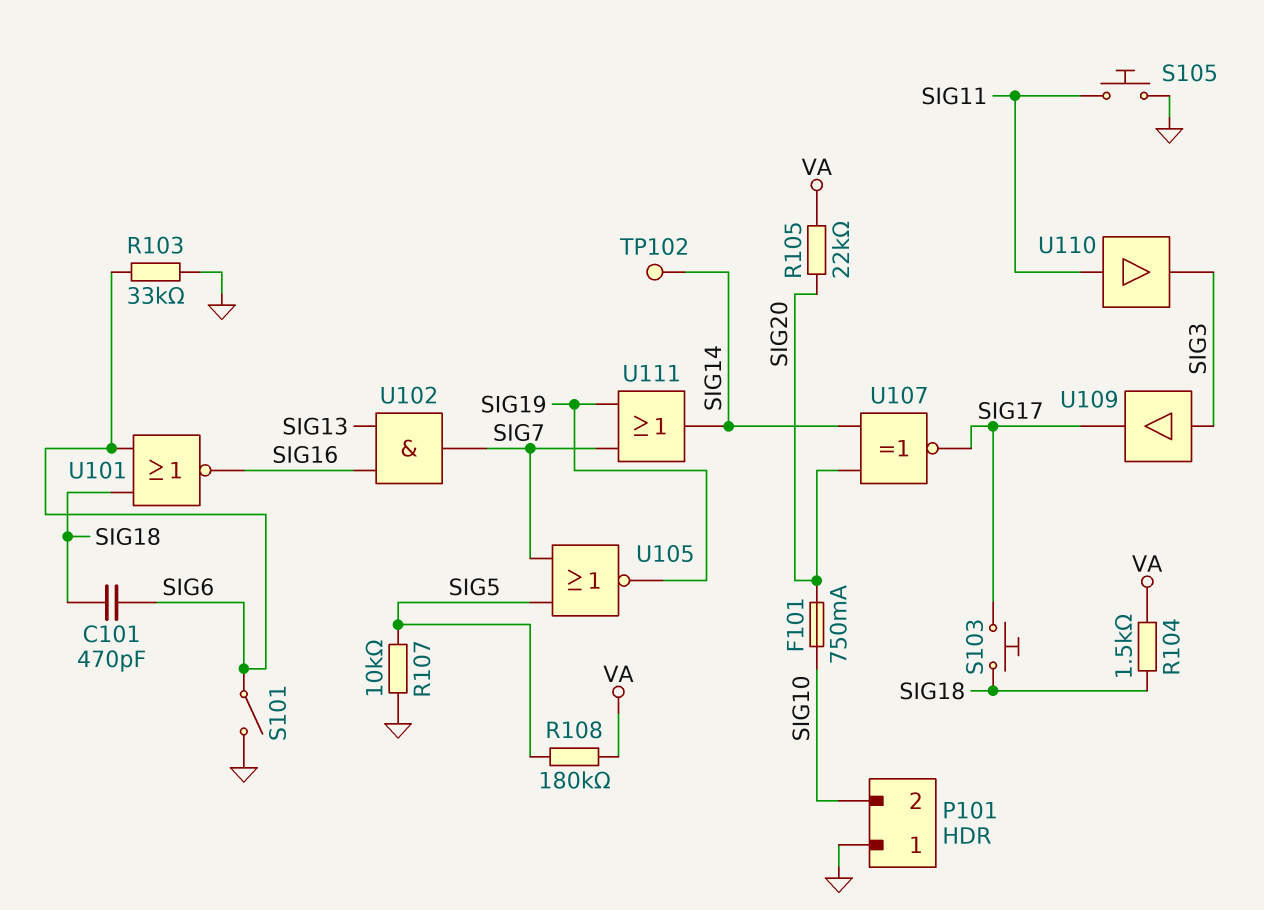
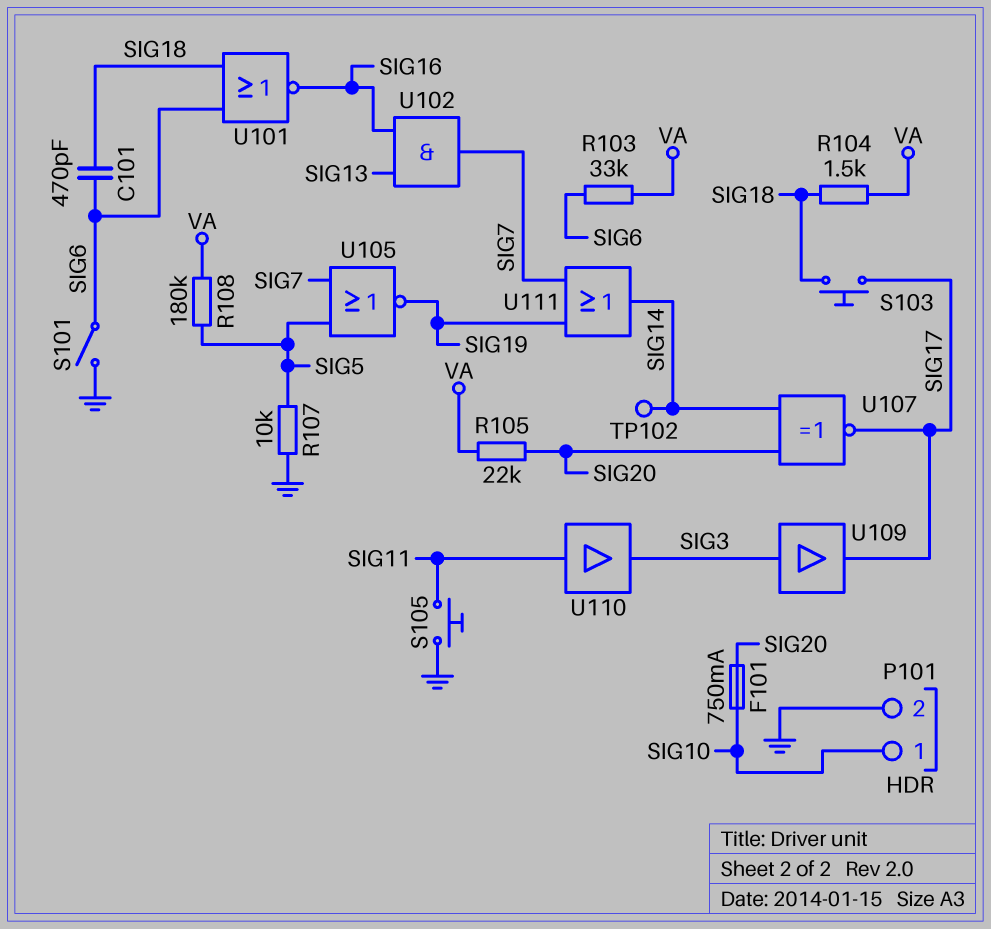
P101 pin 1: GND -> SIG10
P101 pin 2: SIG10 -> GND
R103: 33k (GND, SIG6) -> 33k (SIG6, VA)

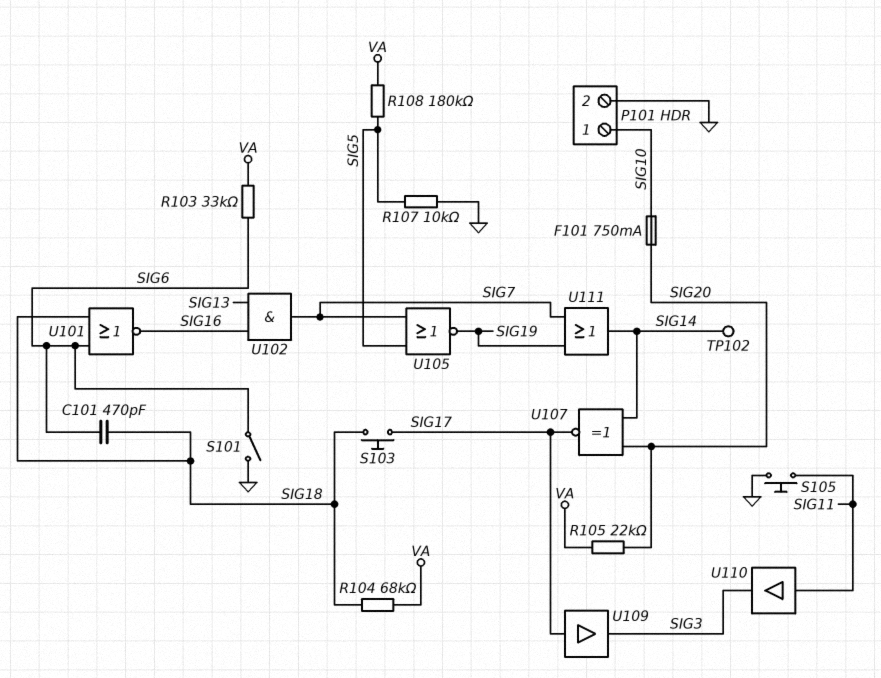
R104: 1.5k (SIG18, VA) -> 68k (SIG18, VA)
U109: buffer (in SIG3, out SIG17) -> buffer (in SIG17, out SIG3)

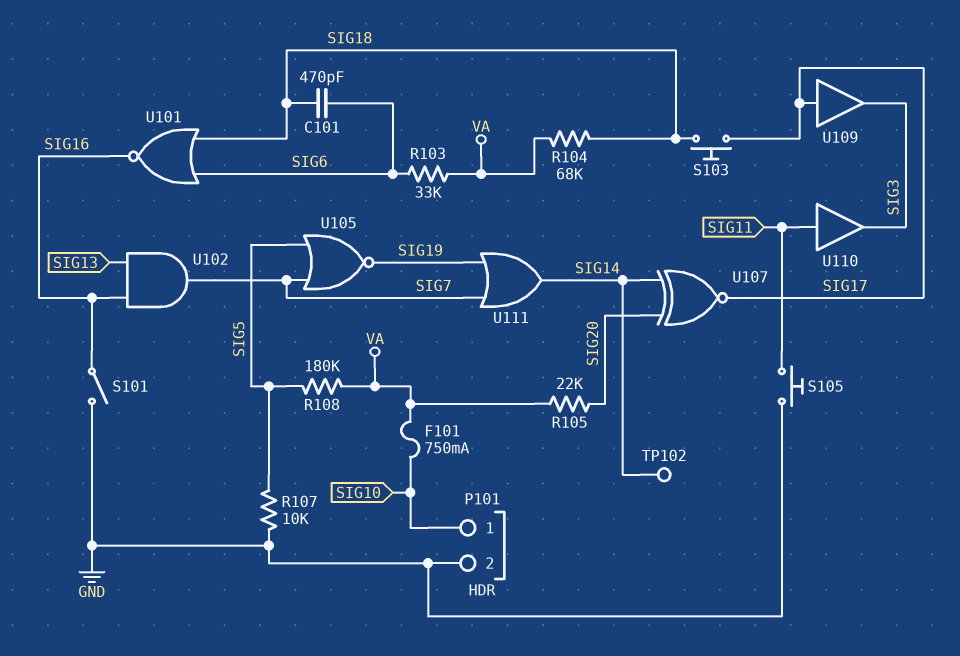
F101: 750mA (SIG10, SIG20) -> 750mA (SIG10, VA)
S101: switch (GND, SIG6) -> switch (GND, SIG16)

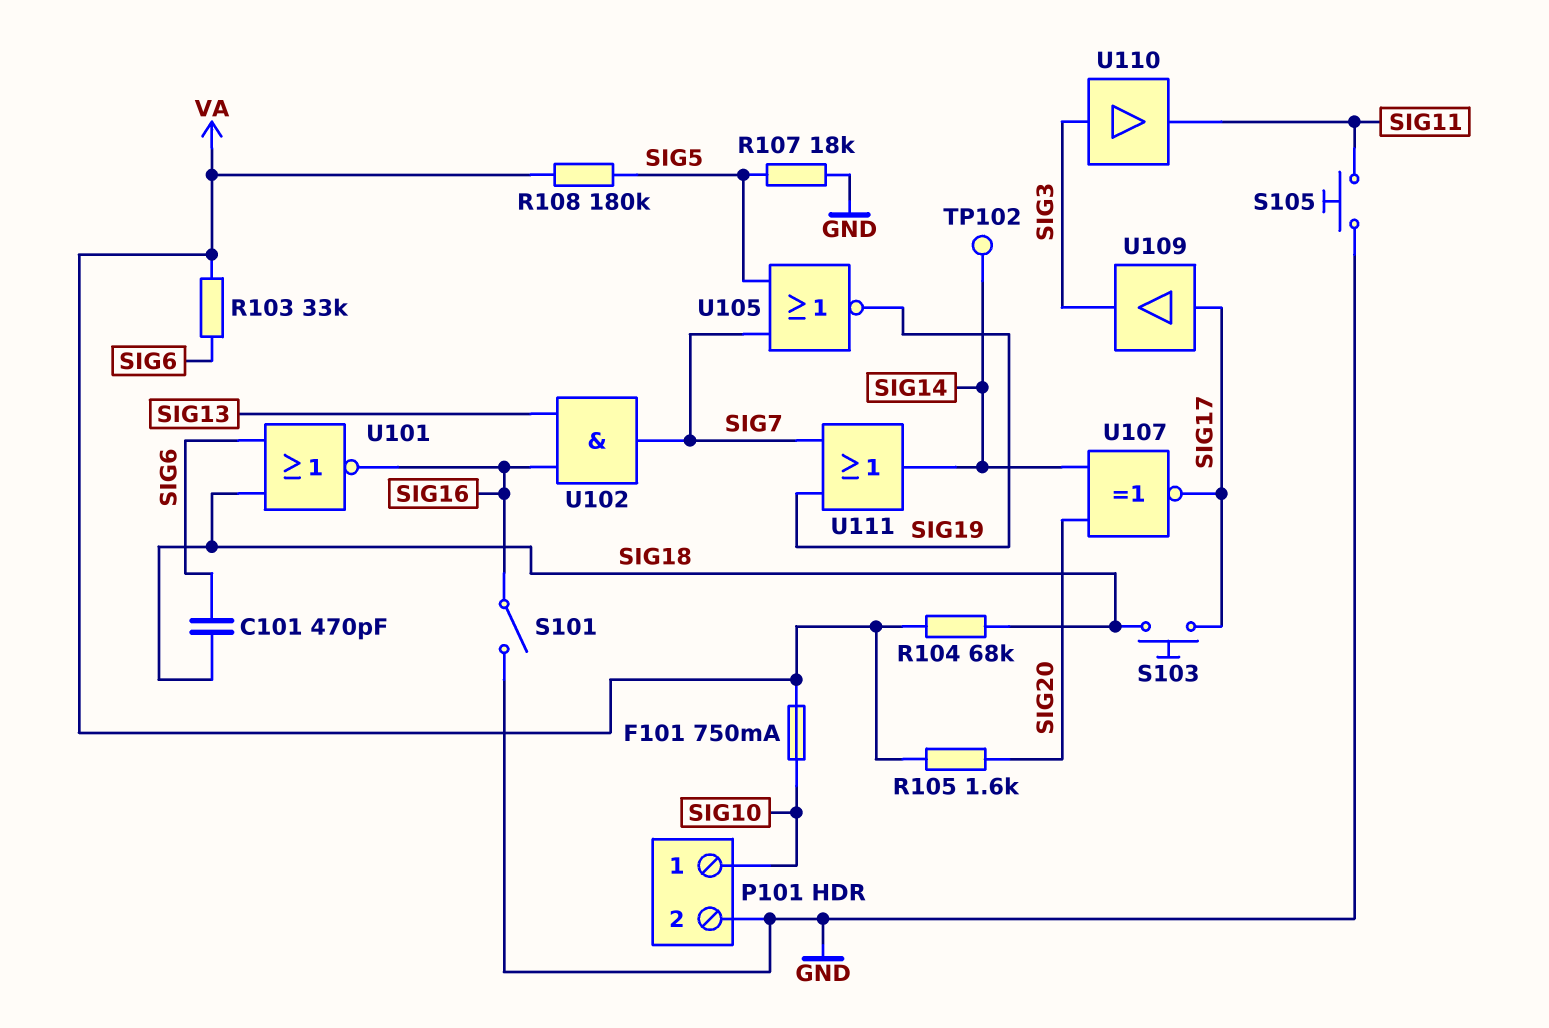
R105: 22k (SIG20, VA) -> 1.6k (SIG20, VA)
R107: 10k (GND, SIG5) -> 18k (GND, SIG5)
U110: buffer (in SIG11, out SIG3) -> buffer (in SIG3, out SIG11)

